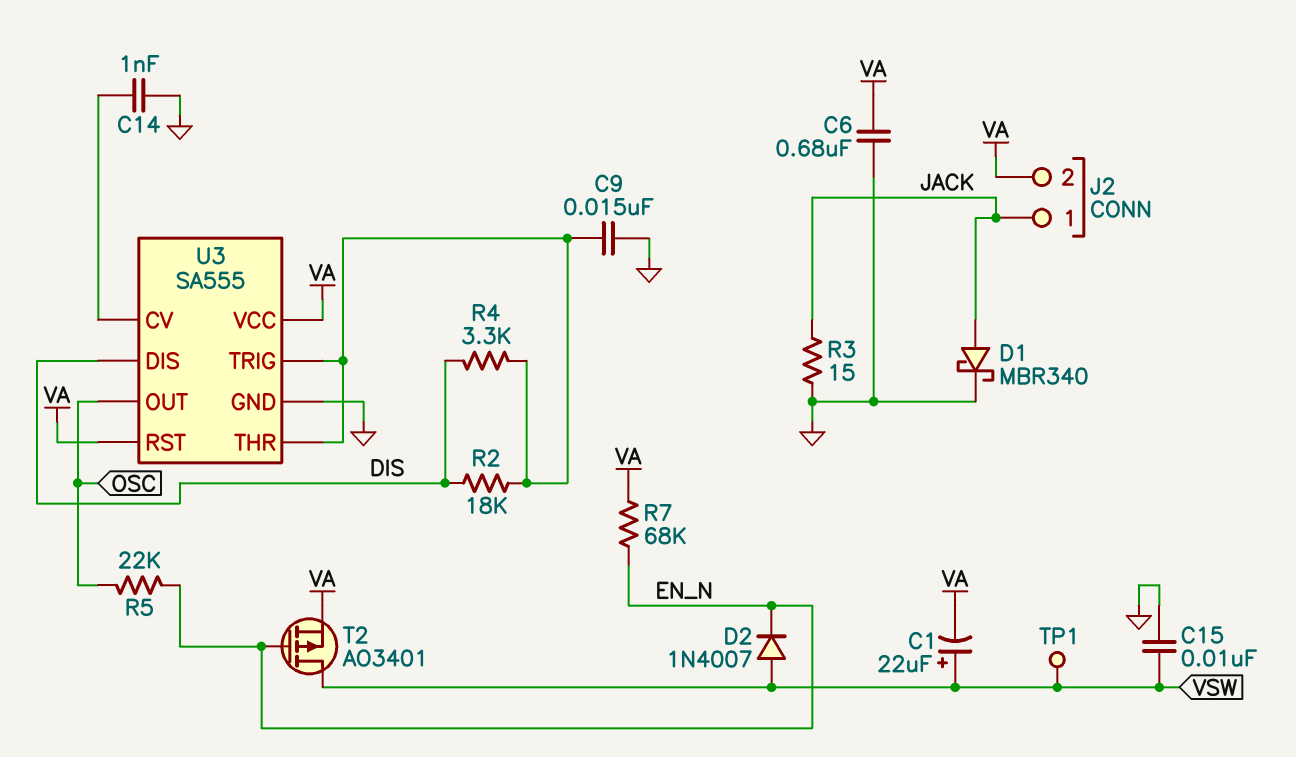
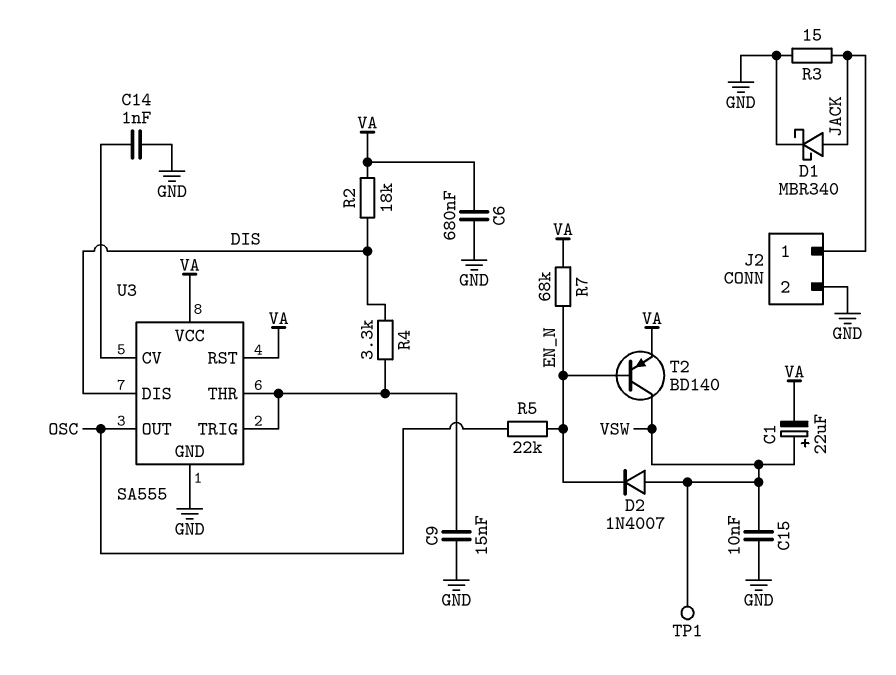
J2 pin 2: VA -> GND
R2: 18k (DIS, U3/THR) -> 18k (DIS, VA)
T2: PMOS AO3401 (G EN_N, D VSW, S VA) -> PNP BD140 (B EN_N, C VSW, E VA)

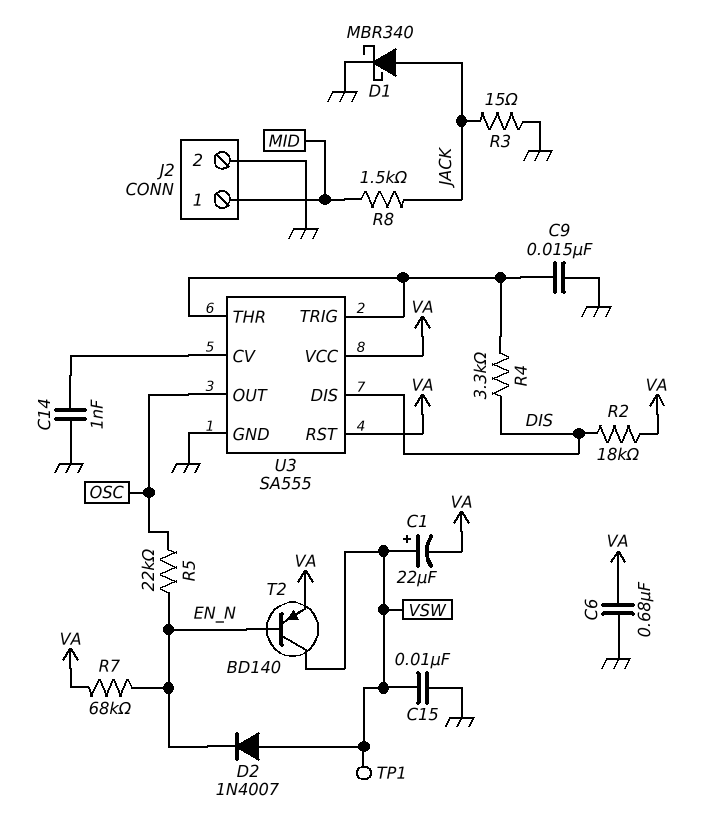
J2 pin 1: JACK -> MID
R8: none -> 1.5k (JACK, MID)

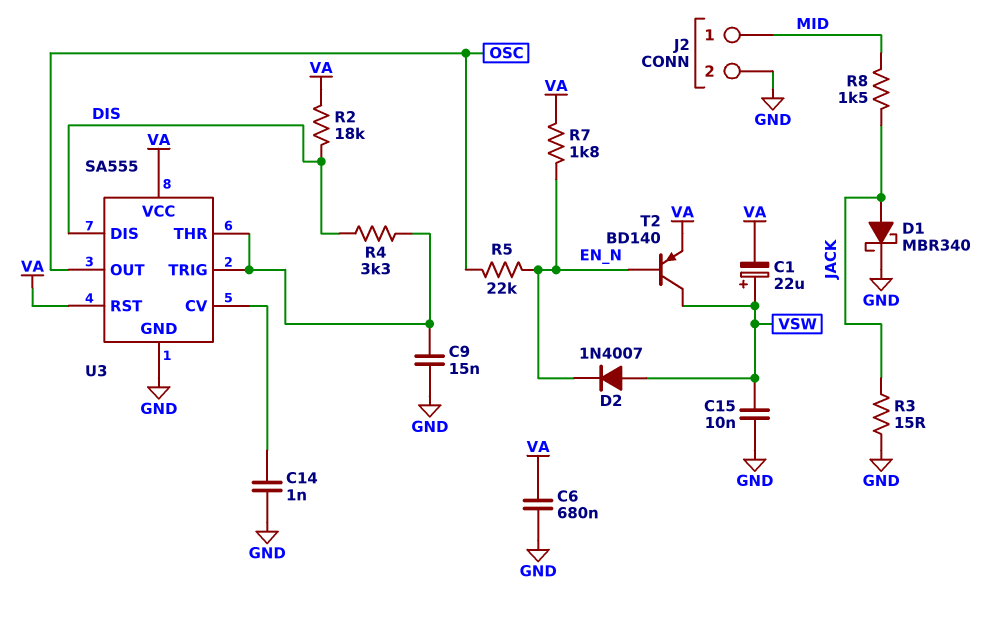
R7: 68k (EN_N, VA) -> 1.8k (EN_N, VA)
TP1: test point (VSW) -> none

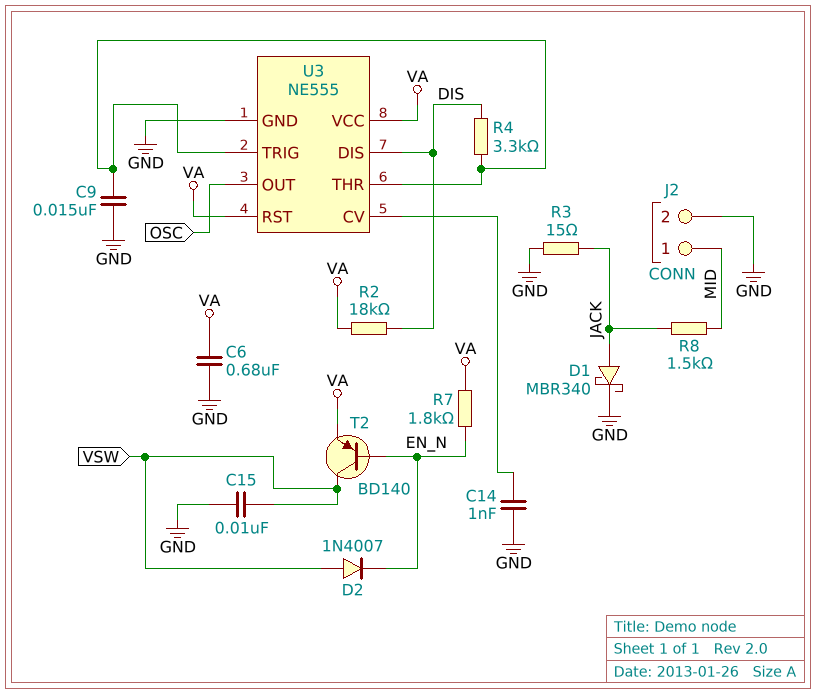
C1: 22uF (plus VSW, minus VA) -> none
R5: 22k (EN_N, OSC) -> none
U3: SA555 -> NE555

